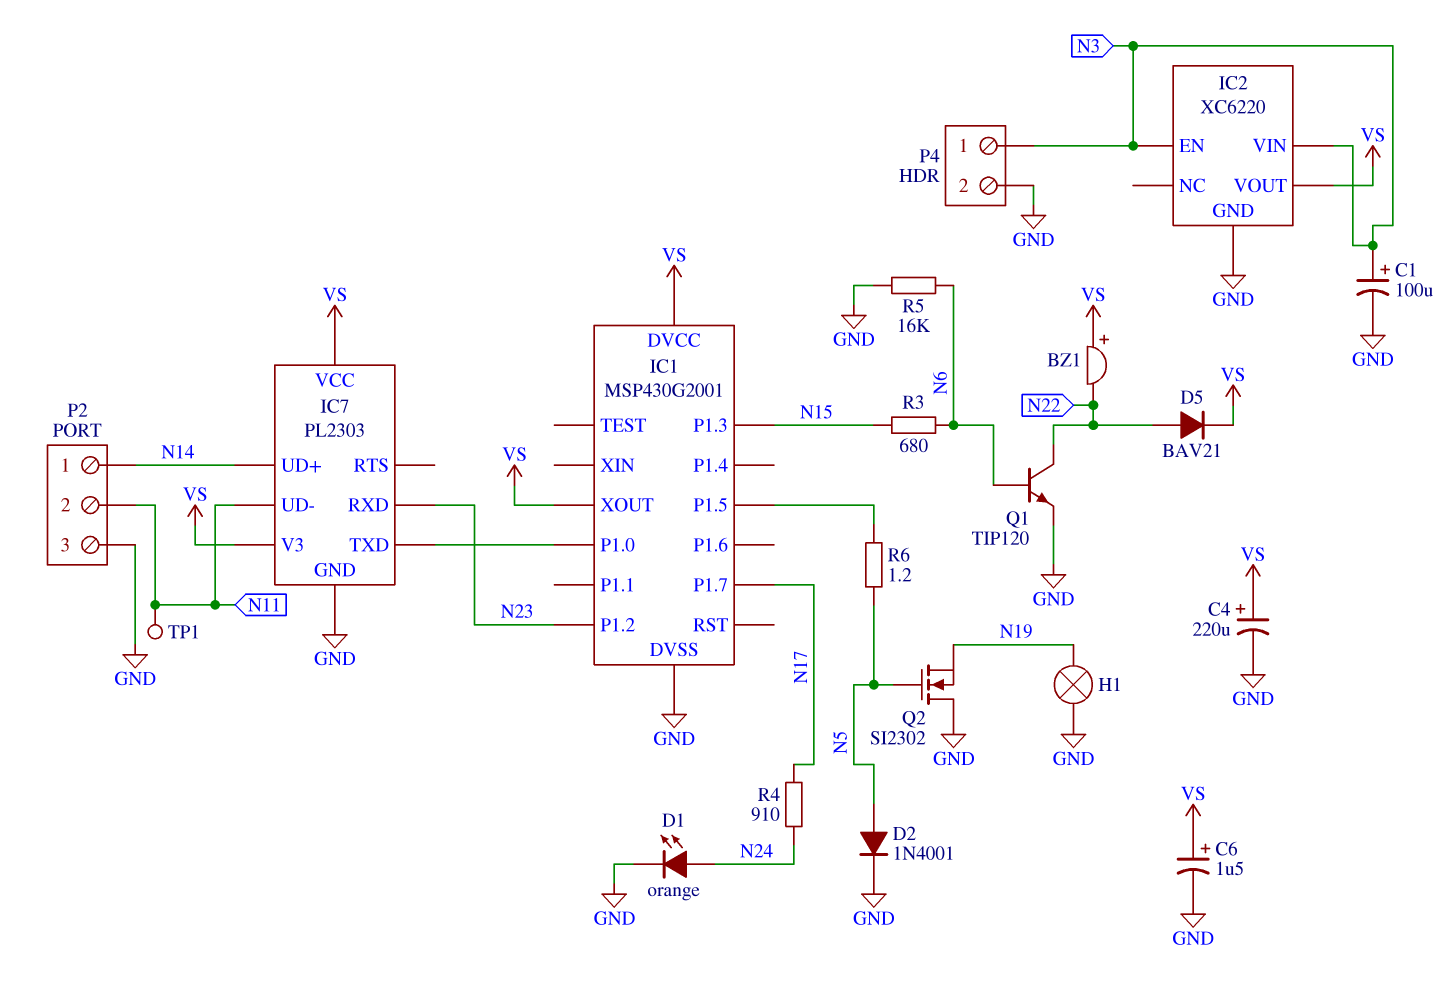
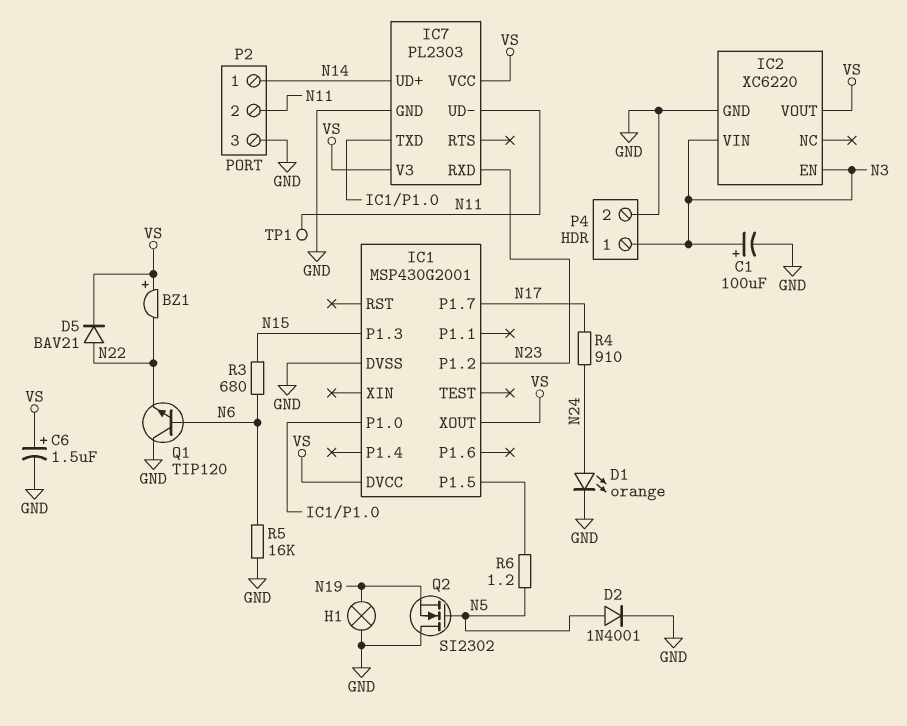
C4: 220uF (plus VS, minus GND) -> none
Q1: NPN TIP120 (B N6, C N22, E GND) -> NPN TIP120 (B N6, C GND, E N22)

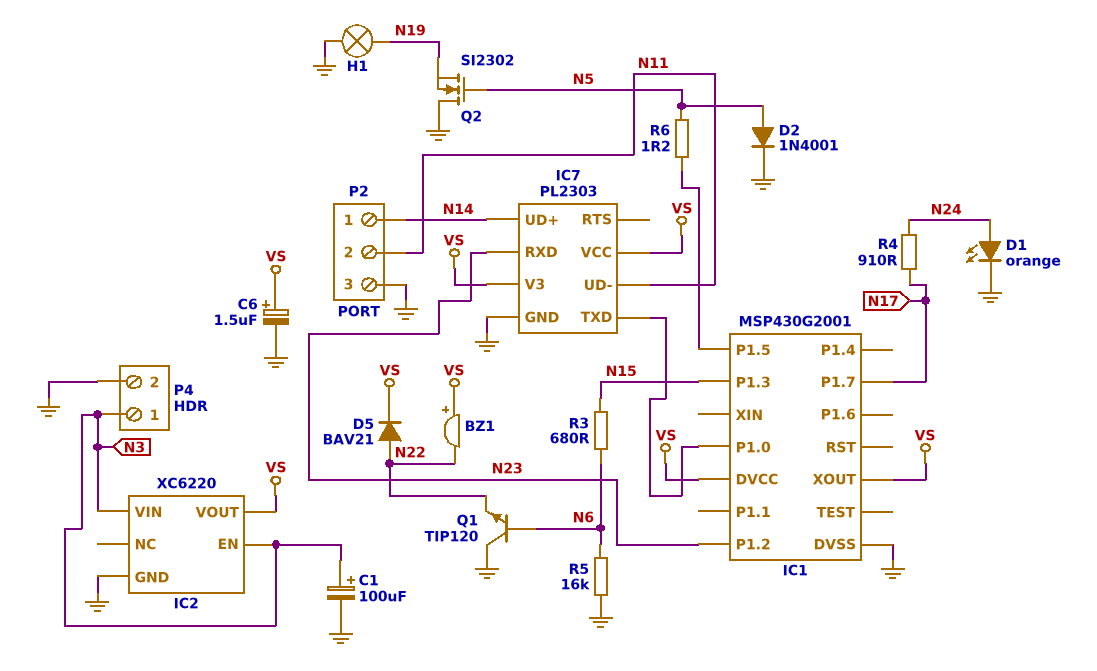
TP1: test point (N11) -> none

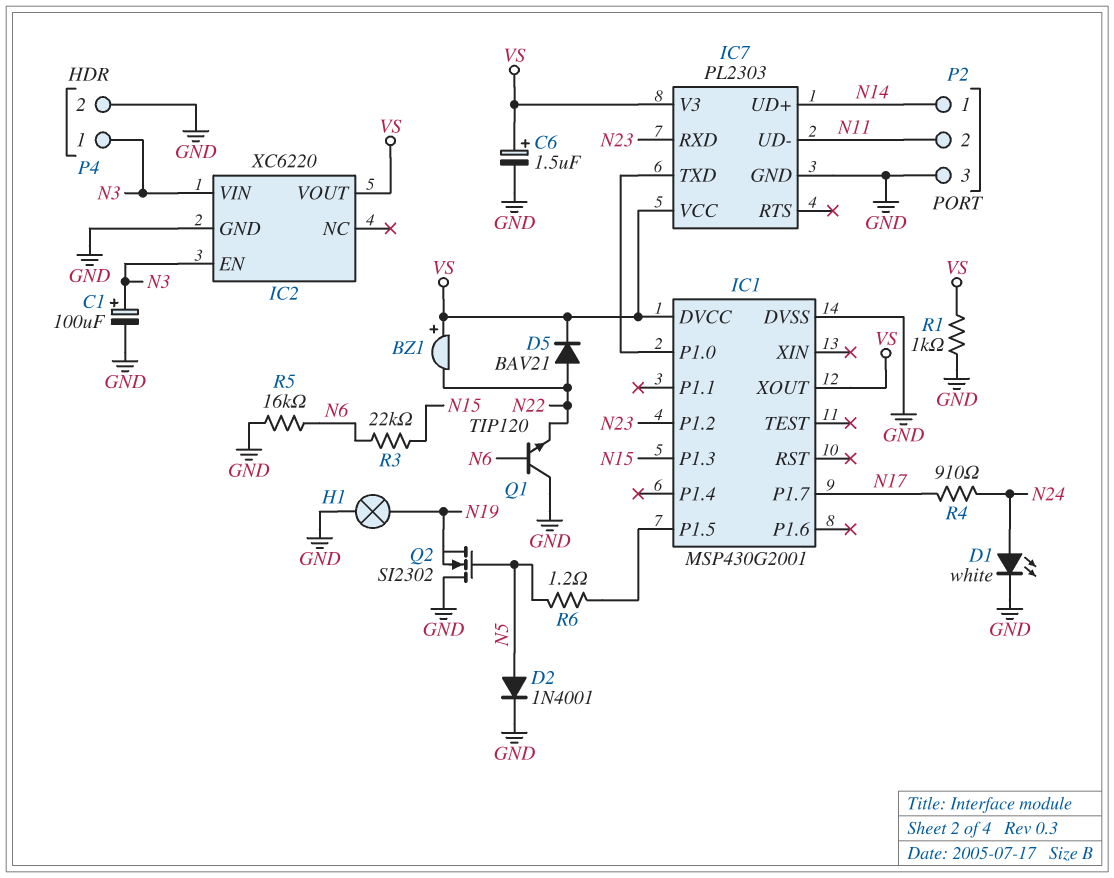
D1: LED orange (A N24, K GND) -> LED white (A N24, K GND)
R1: none -> 1k (GND, VS)
R3: 680 (N6, N15) -> 22k (N6, N15)

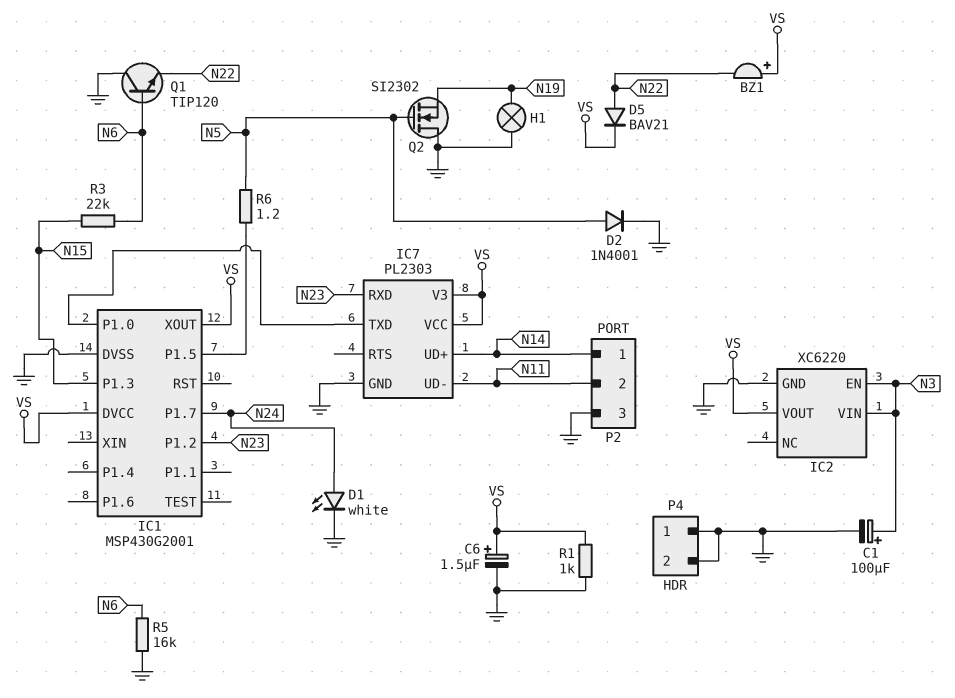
IC1 pin P1.7: N17 -> N24
P4 pin 1: N3 -> GND
R4: 910 (N17, N24) -> none

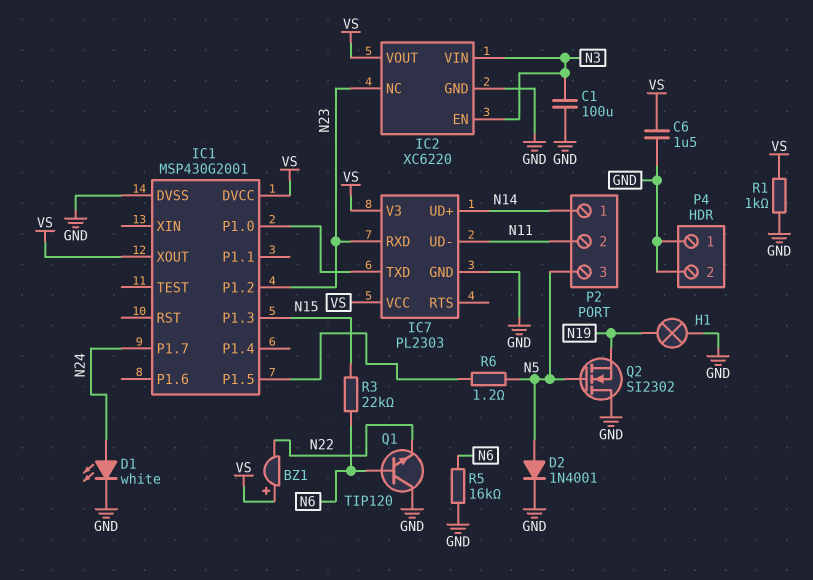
C1: 100uF (plus N3, minus GND) -> 100uF (GND, N3)
C6: 1.5uF (plus VS, minus GND) -> 1.5uF (GND, VS)
D5: diode BAV21 (A N22, K VS) -> none
IC2 pin NC: none -> N23
P2 pin 3: GND -> N5

